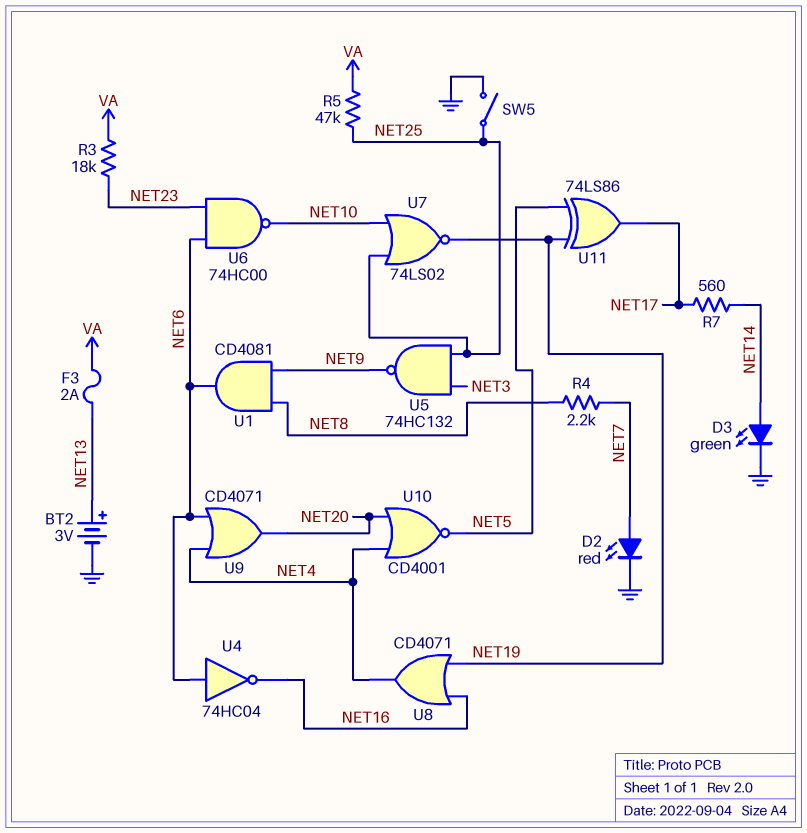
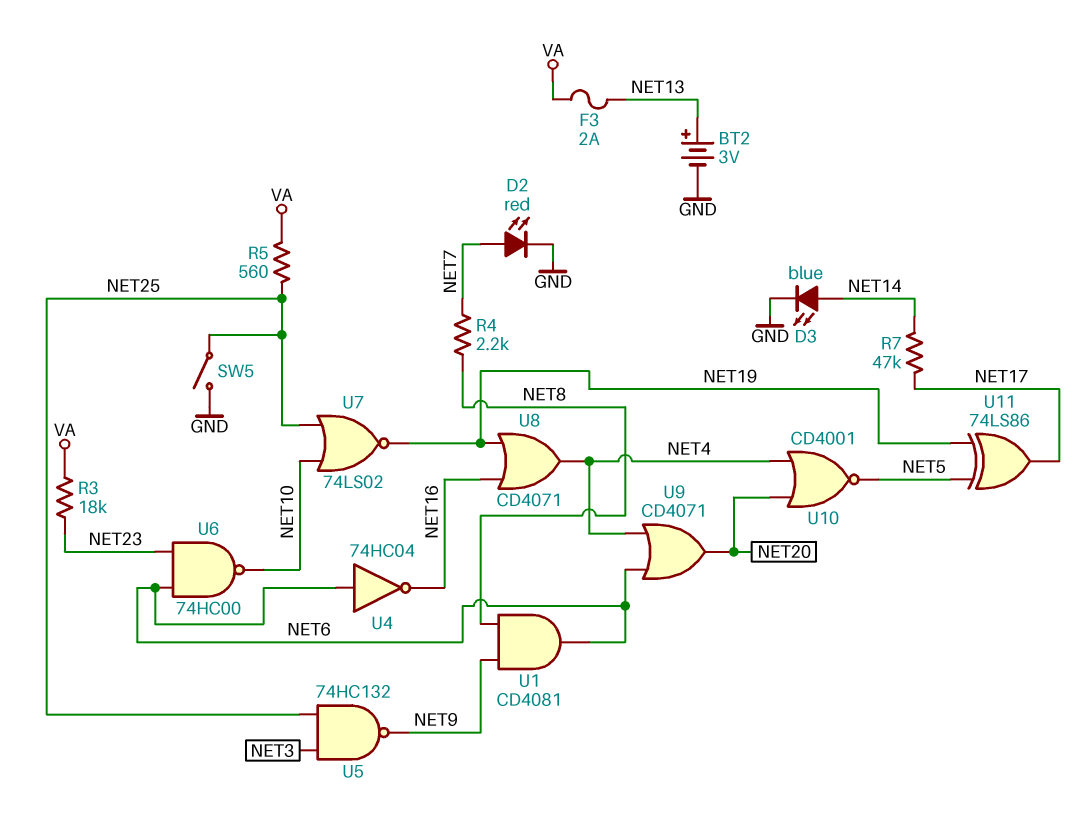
D3: LED green (A NET14, K GND) -> LED blue (A NET14, K GND)
R5: 47k (NET25, VA) -> 560 (NET25, VA)
R7: 560 (NET14, NET17) -> 47k (NET14, NET17)

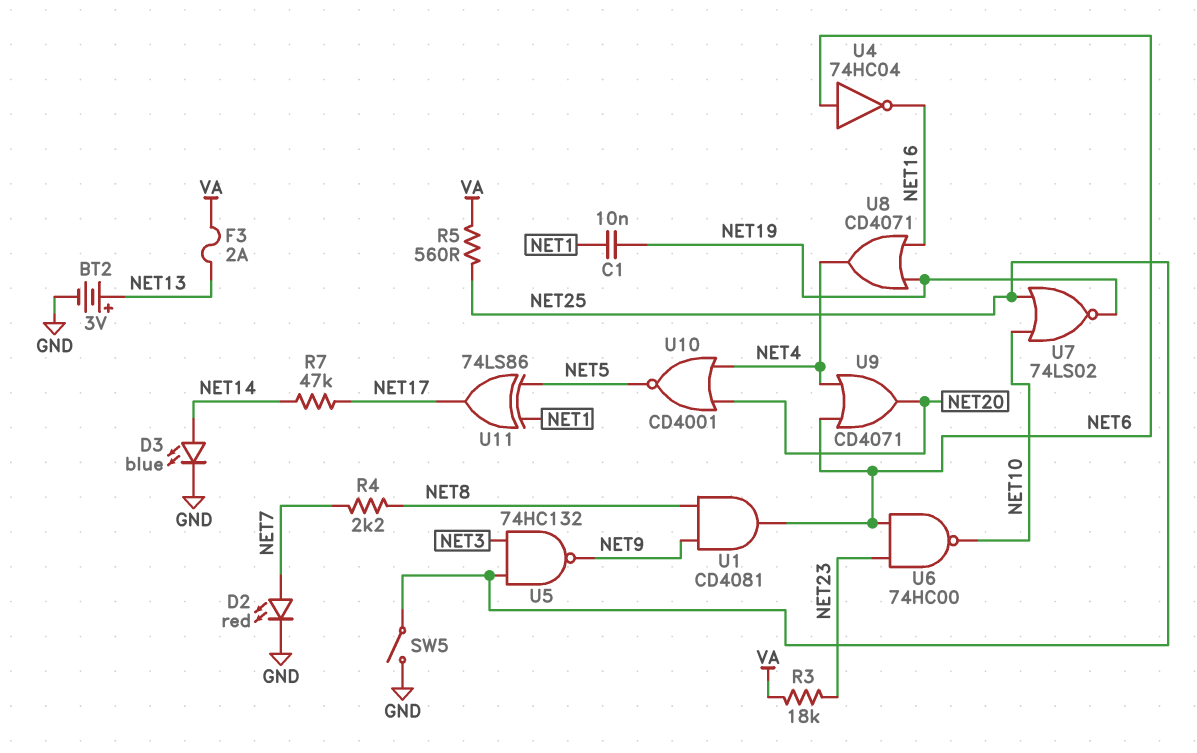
C1: none -> 10nF (NET1, NET19)
U11: XOR 74LS86 (in NET5, in NET19, out NET17) -> XOR 74LS86 (in NET1, in NET5, out NET17)

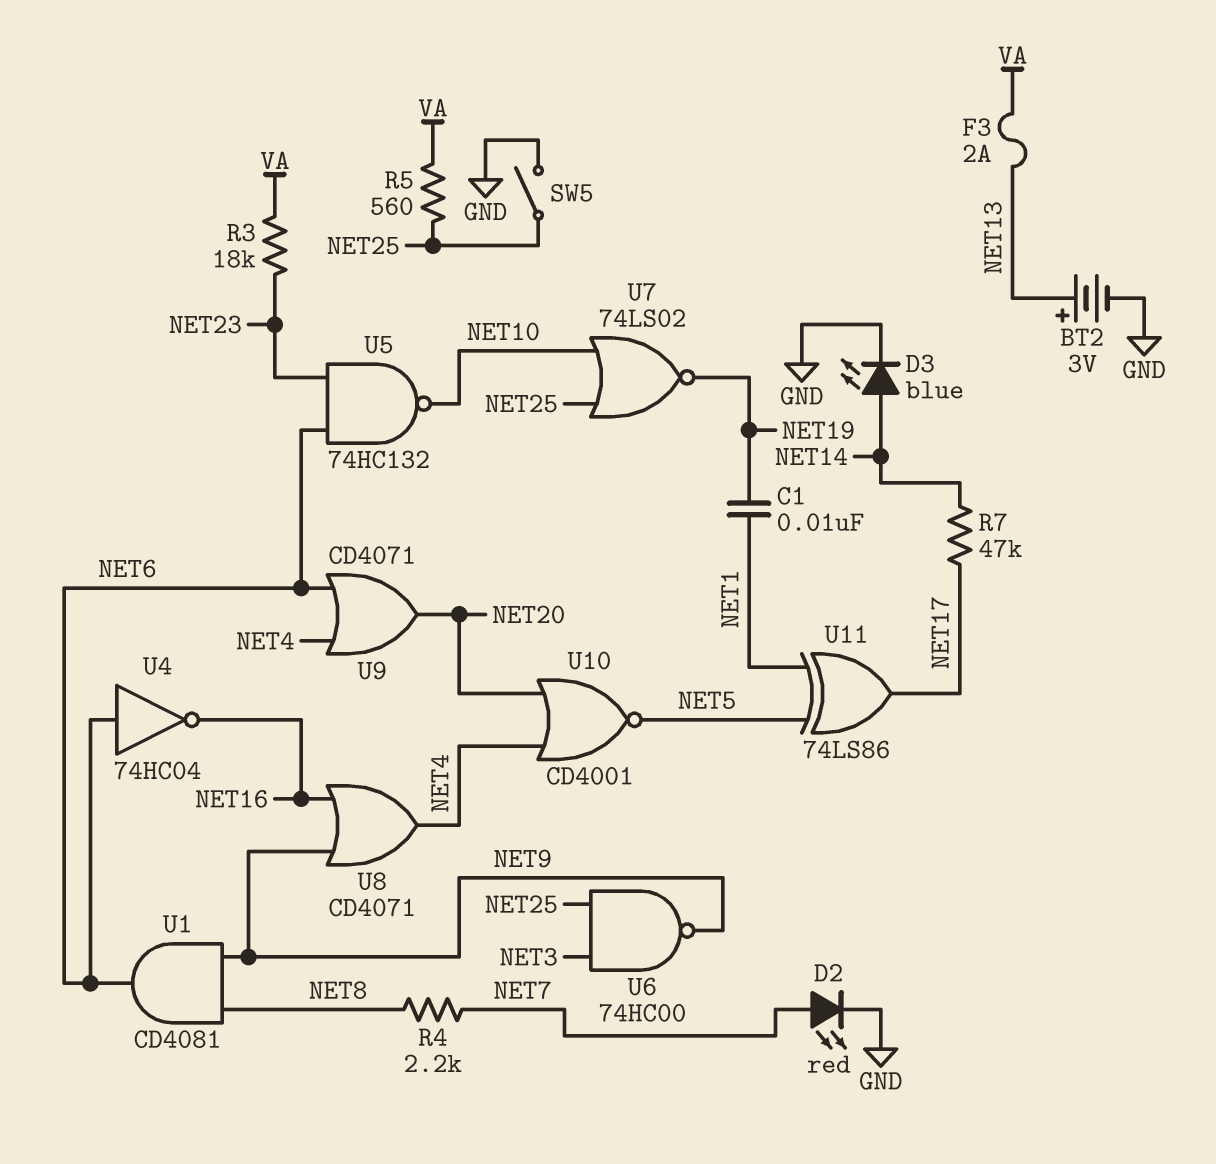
U5: NAND 74HC132 (in NET3, in NET25, out NET9) -> NAND 74HC132 (in NET6, in NET23, out NET10)
U6: NAND 74HC00 (in NET6, in NET23, out NET10) -> NAND 74HC00 (in NET3, in NET25, out NET9)
U8: OR CD4071 (in NET16, in NET19, out NET4) -> OR CD4071 (in NET9, in NET16, out NET4)

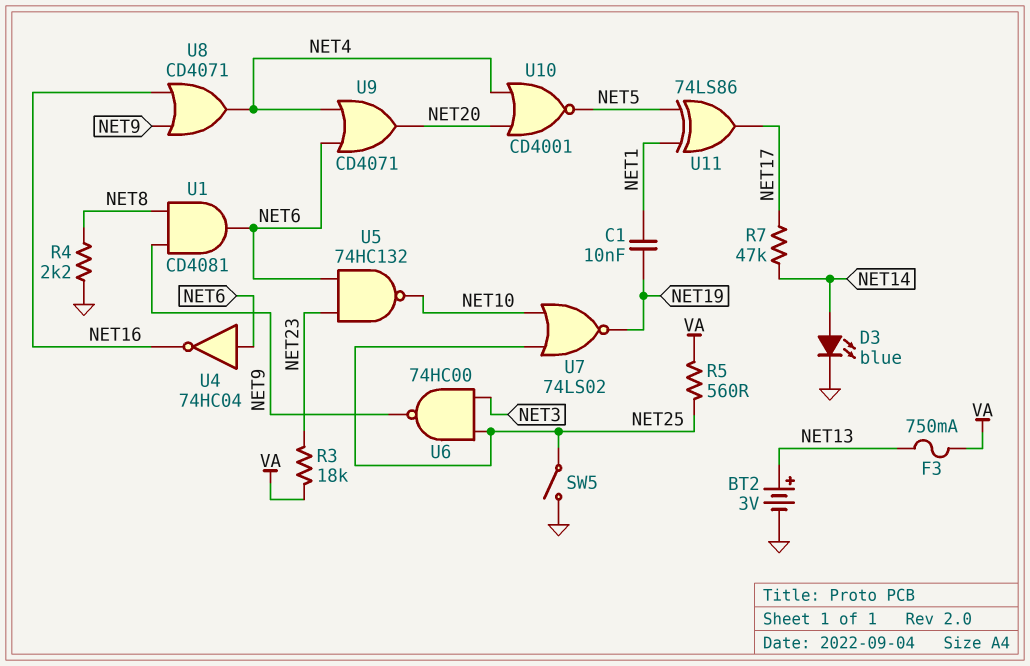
D2: LED red (A NET7, K GND) -> none
F3: 2A (NET13, VA) -> 750mA (NET13, VA)
R4: 2.2k (NET7, NET8) -> 2.2k (GND, NET8)

